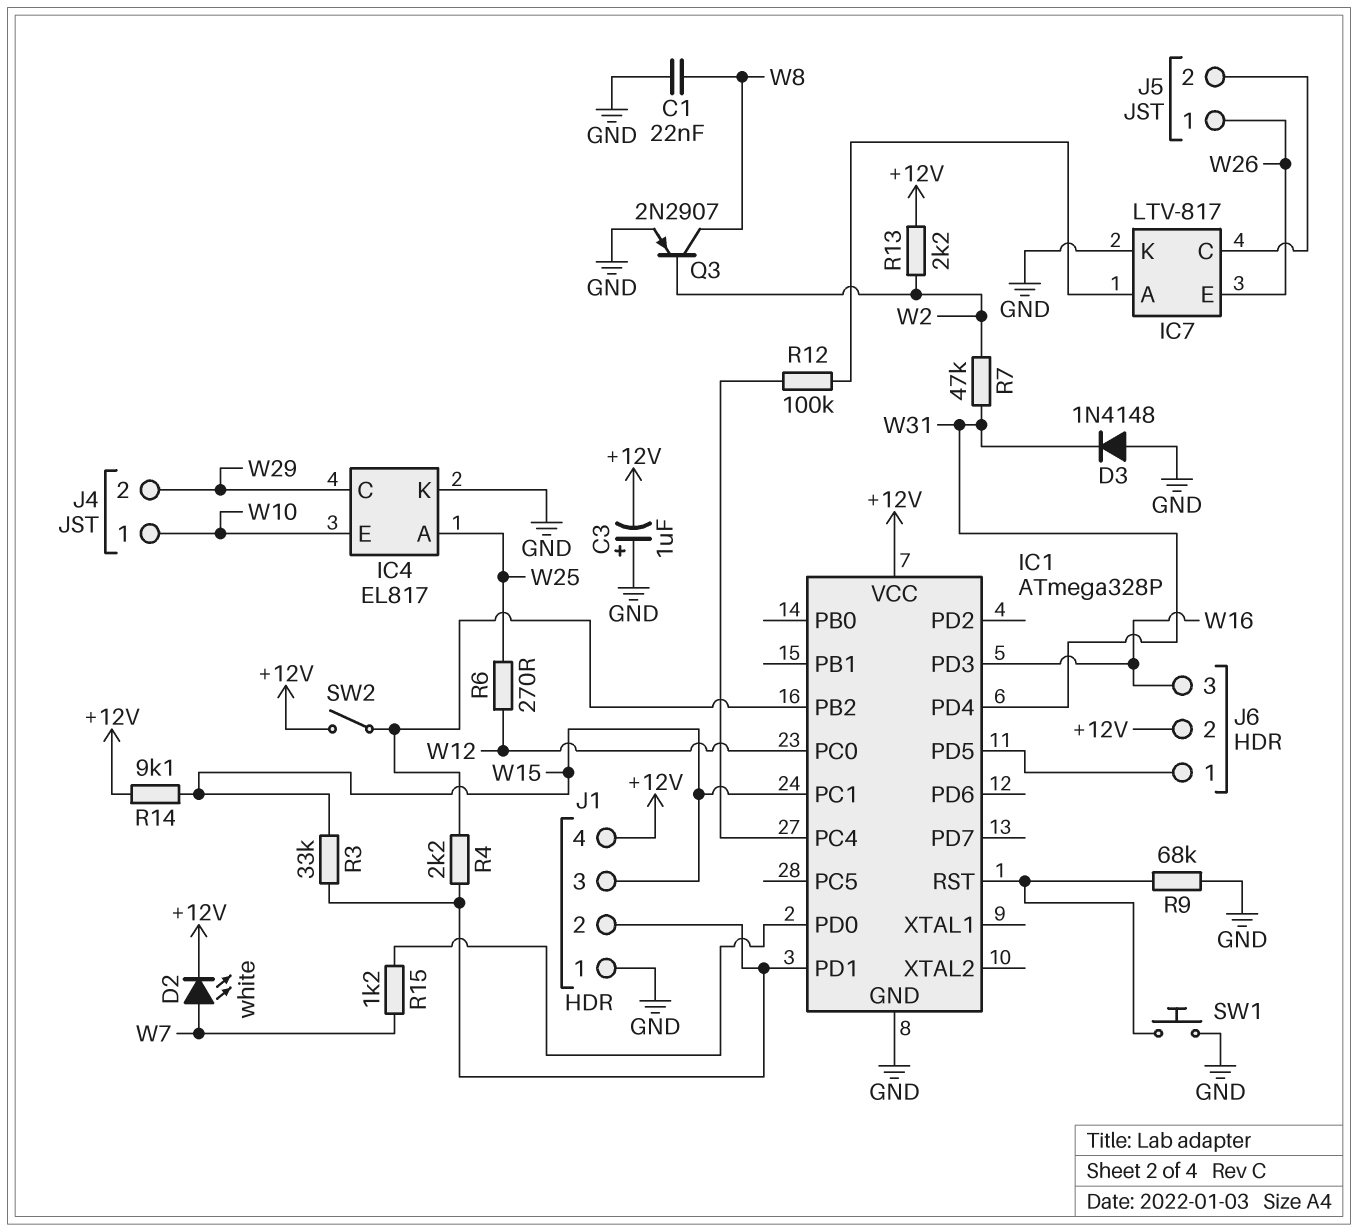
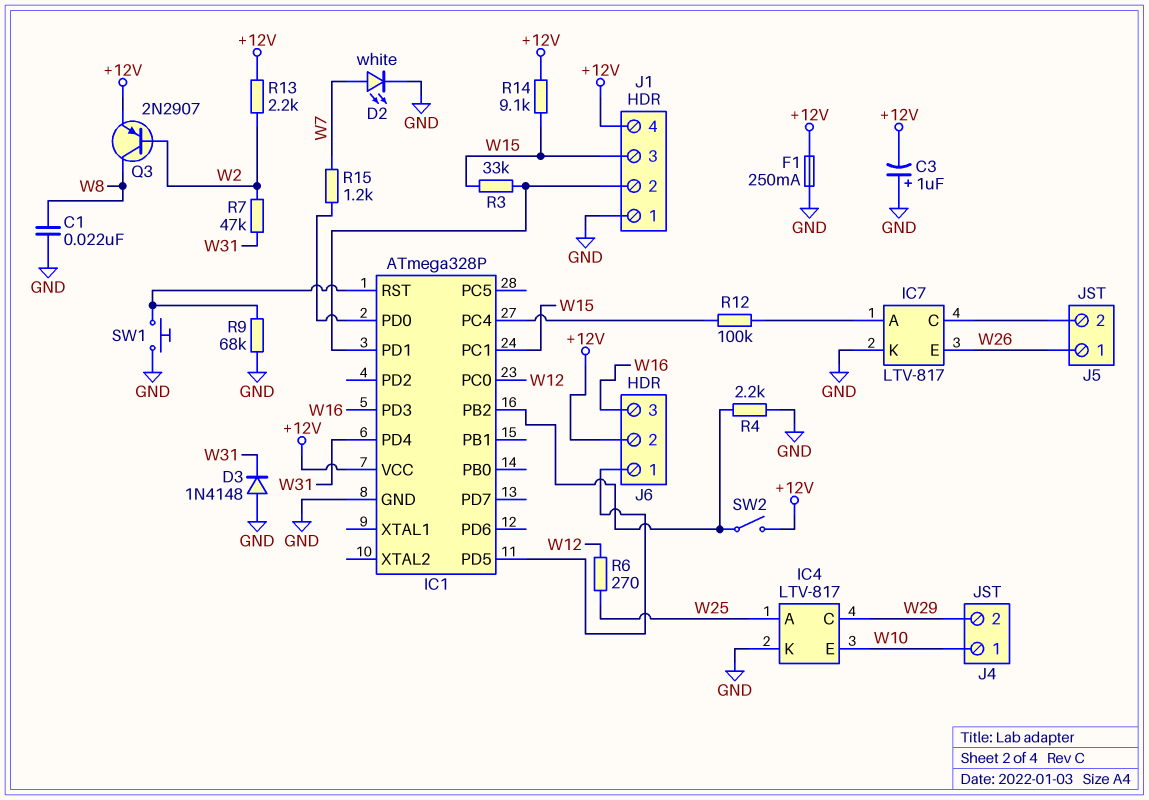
D2: LED white (A W7, K +12V) -> LED white (A W7, K GND)
F1: none -> 250mA (+12V, GND)
IC4: EL817 -> LTV-817
Q3: PNP 2N2907 (B W2, C W8, E GND) -> PNP 2N2907 (B W2, C W8, E +12V)
R4: 2.2k (IC1/PB2, IC1/PD1) -> 2.2k (GND, IC1/PB2)

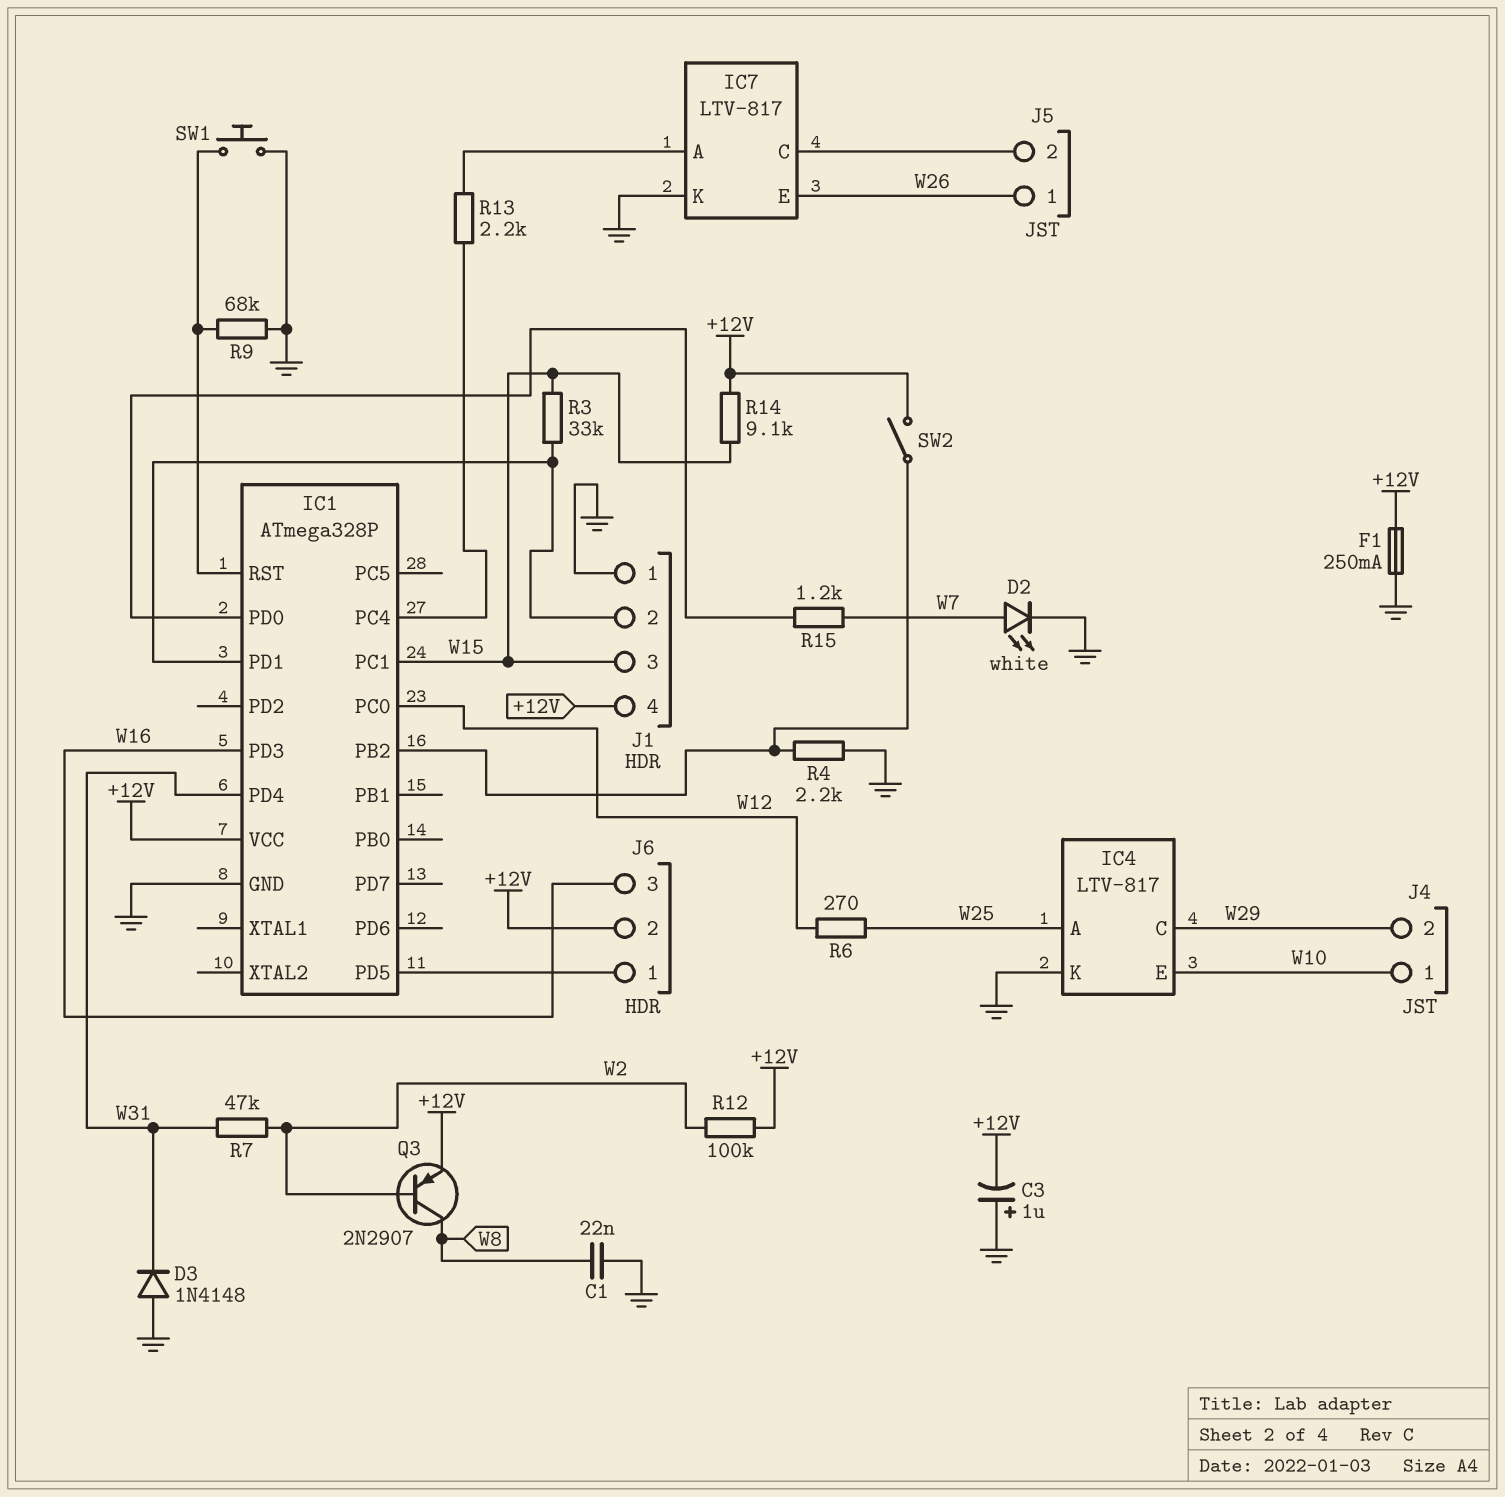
R12: 100k (IC1/PC4, IC7/A) -> 100k (+12V, W2)
R13: 2.2k (+12V, W2) -> 2.2k (IC1/PC4, IC7/A)

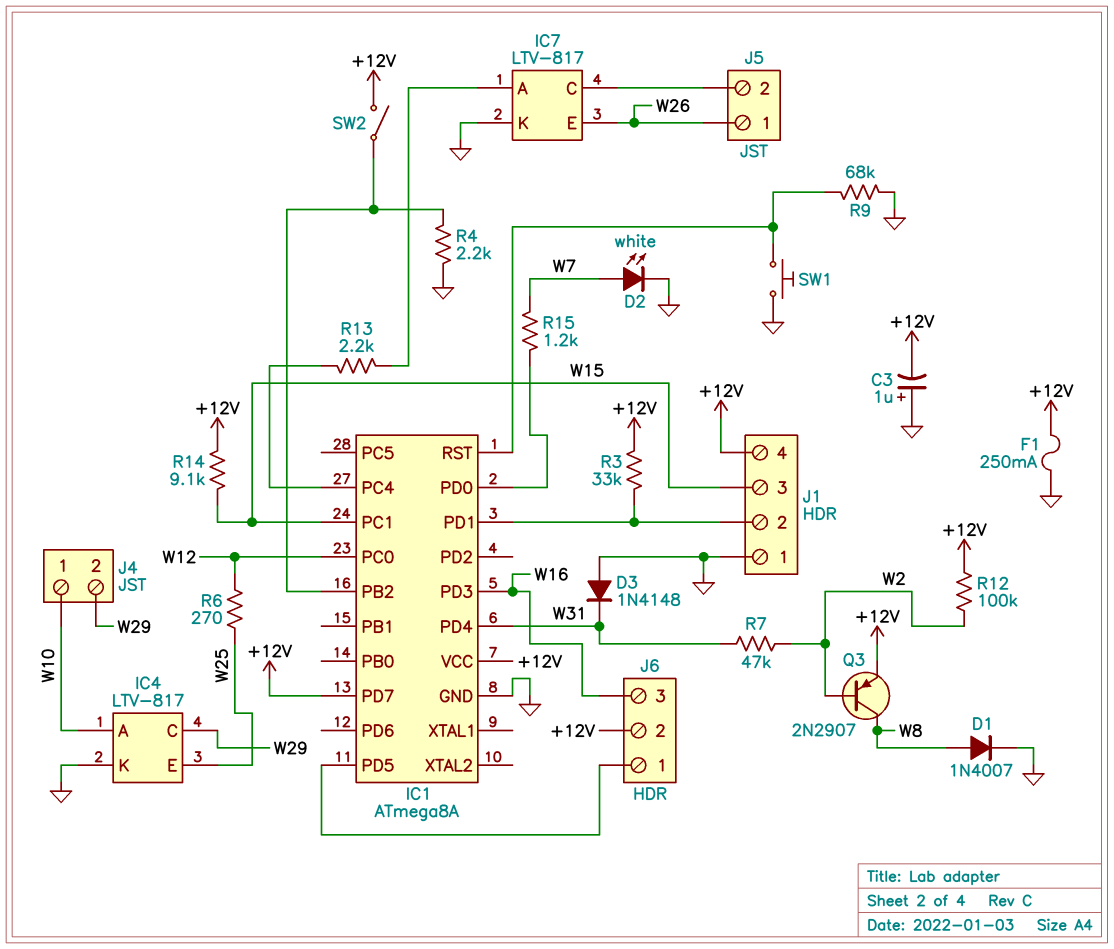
C1: 22nF (GND, W8) -> none
D1: none -> diode 1N4007 (A W8, K GND)
IC1: ATmega328P -> ATmega8A
IC1 pin PD7: none -> +12V
IC4 pin A: W25 -> W10
IC4 pin E: W10 -> W25
R3: 33k (IC1/PD1, W15) -> 33k (+12V, IC1/PD1)

